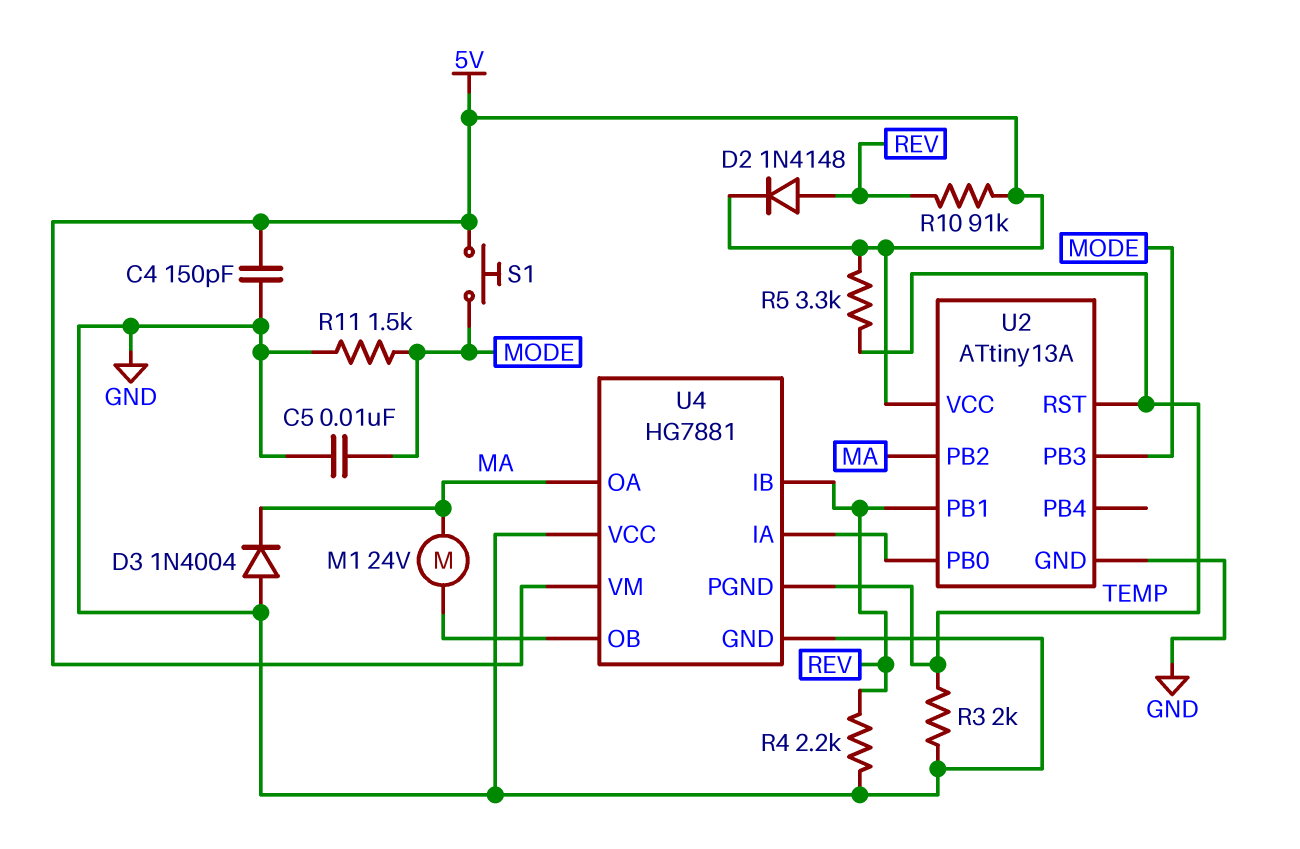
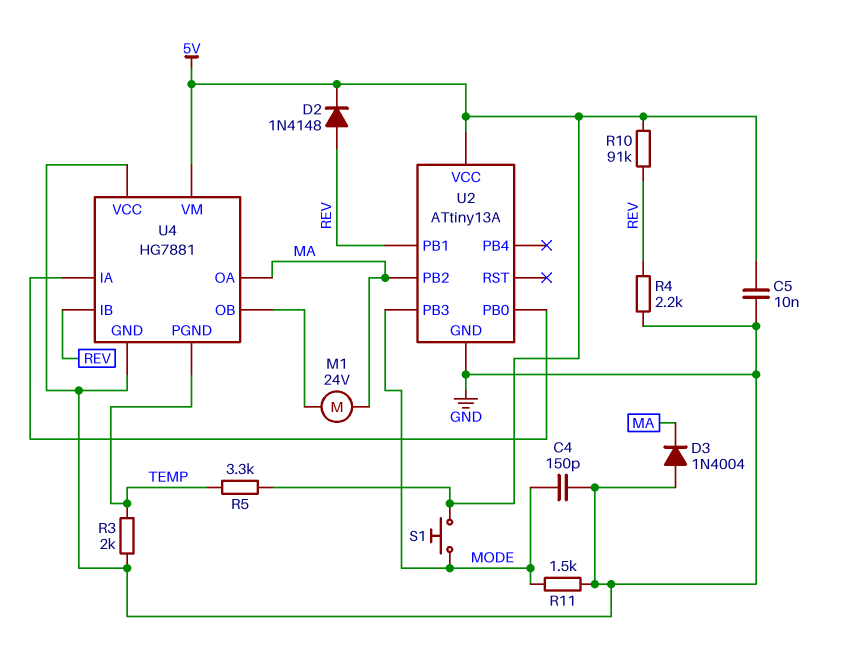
C4: 150pF (5V, GND) -> 150pF (GND, MODE)
C5: 10nF (GND, MODE) -> 10nF (5V, GND)
U2 pin RST: TEMP -> none

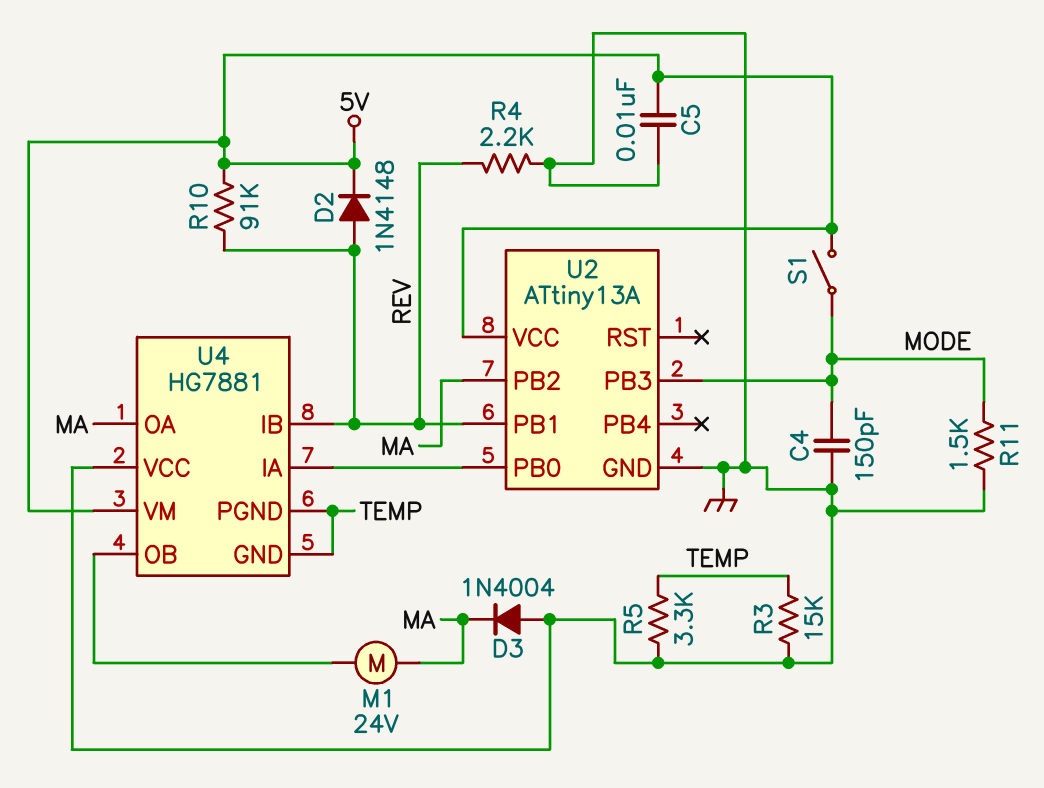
R3: 2k (GND, TEMP) -> 15k (GND, TEMP)
R5: 3.3k (5V, TEMP) -> 3.3k (GND, TEMP)
S1: button (5V, MODE) -> switch (5V, MODE)
U4 pin GND: GND -> TEMP

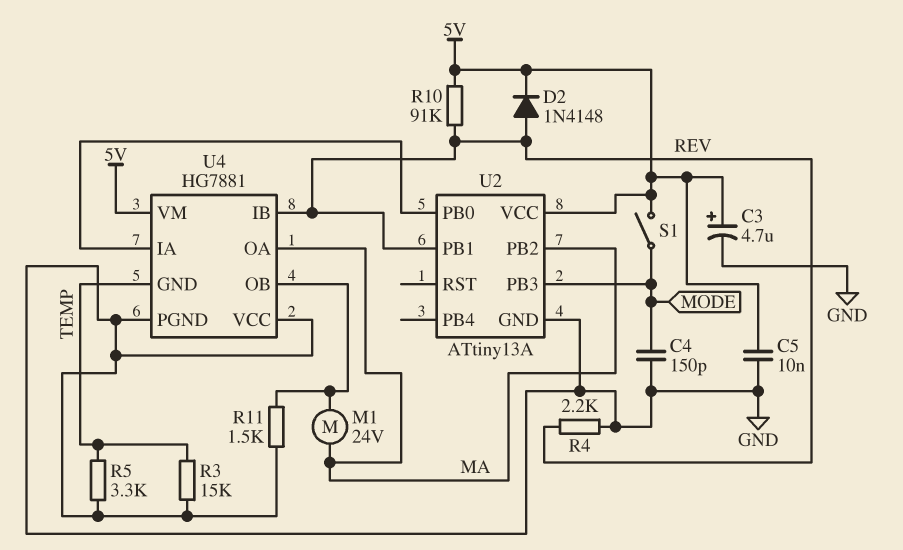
C3: none -> 4.7uF (plus 5V, minus GND)
D3: diode 1N4004 (A GND, K MA) -> none
R11: 1.5k (GND, MODE) -> 1.5k (GND, U4/OB)
U4 pin PGND: TEMP -> GND

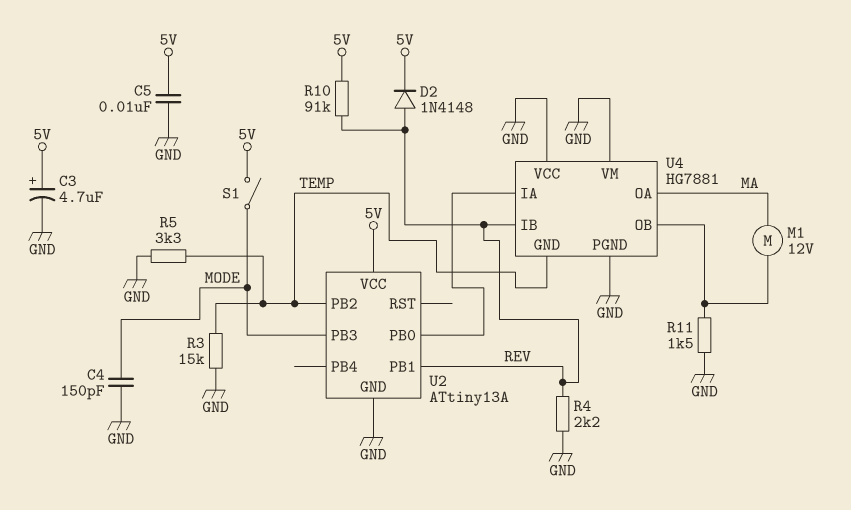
M1: motor 24V (MA, U4/OB) -> motor 12V (MA, U4/OB)
U2 pin PB2: MA -> TEMP
U4 pin VM: 5V -> GND

